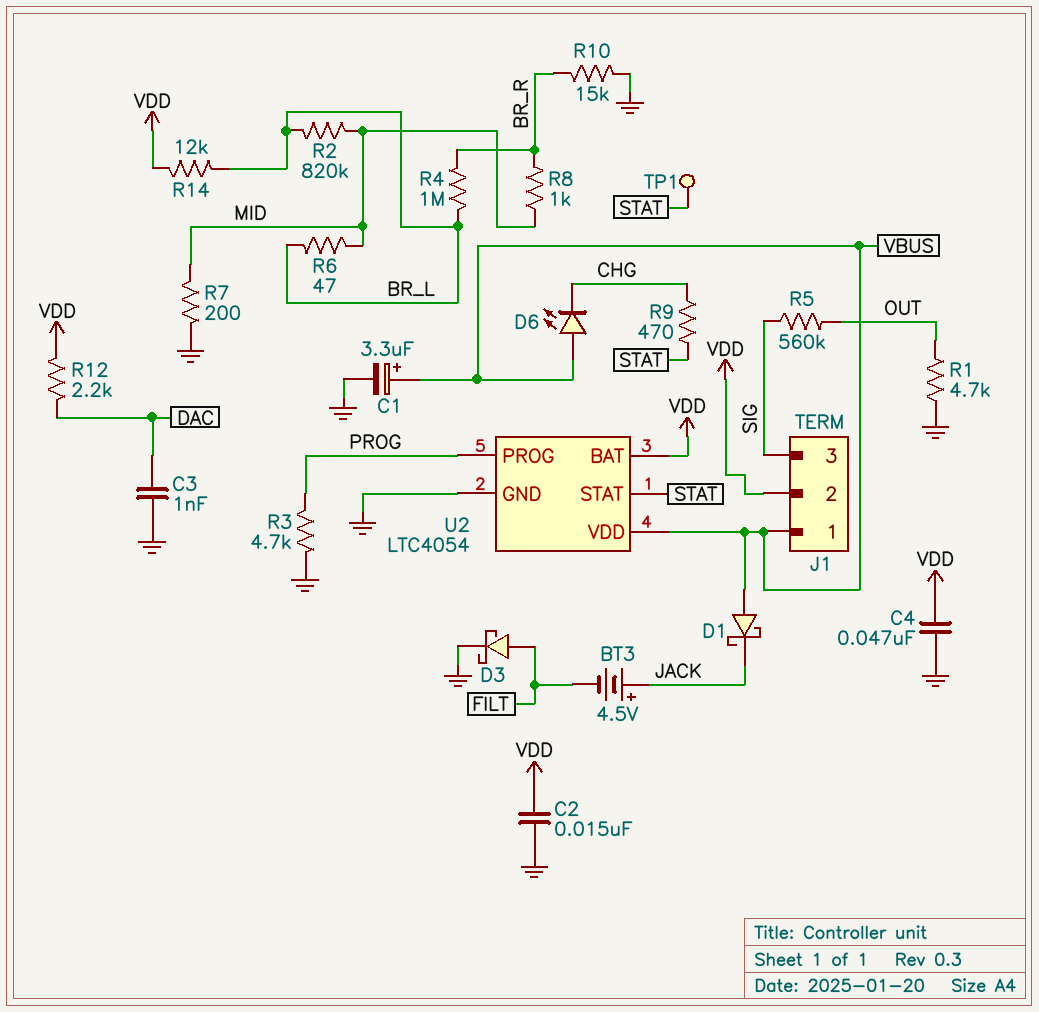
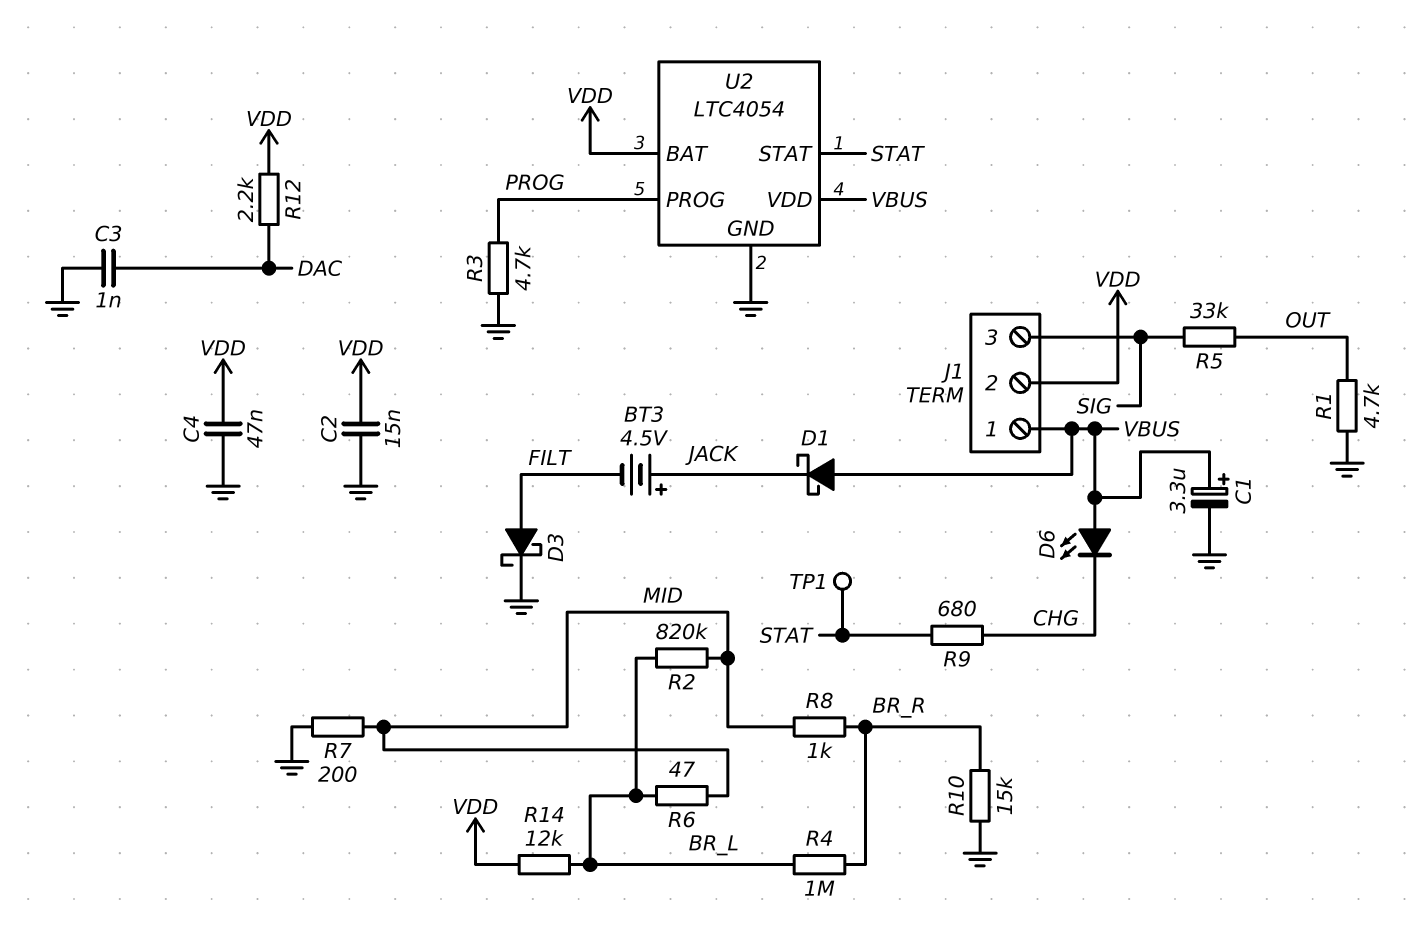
R5: 560k (OUT, SIG) -> 33k (OUT, SIG)
R9: 470 (CHG, STAT) -> 680 (CHG, STAT)

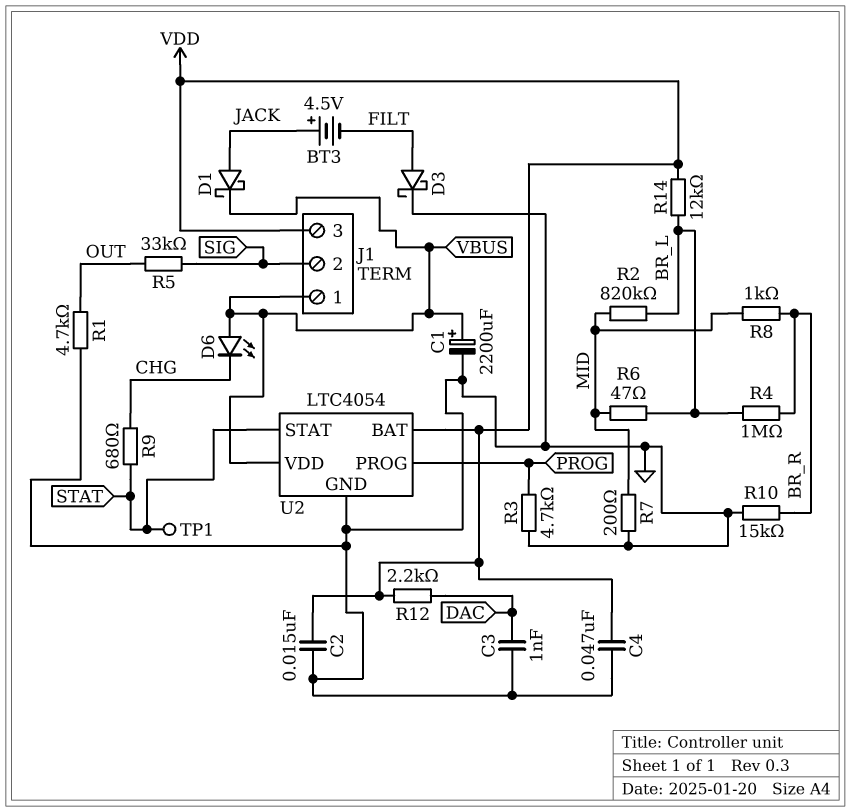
C1: 3.3uF (plus VBUS, minus GND) -> 2200uF (plus VBUS, minus GND)
D1: schottky (A VBUS, K JACK) -> schottky (A JACK, K VBUS)
J1 pin 2: VDD -> SIG
J1 pin 3: SIG -> VDD

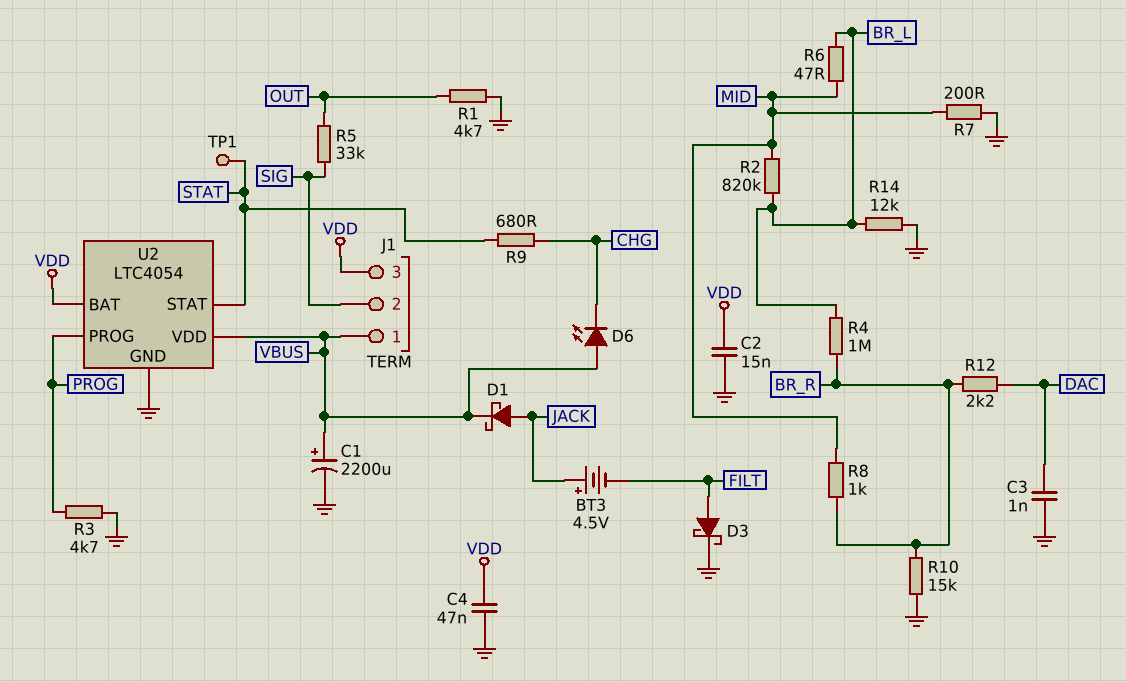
R12: 2.2k (DAC, VDD) -> 2.2k (BR_R, DAC)
R14: 12k (BR_L, VDD) -> 12k (BR_L, GND)

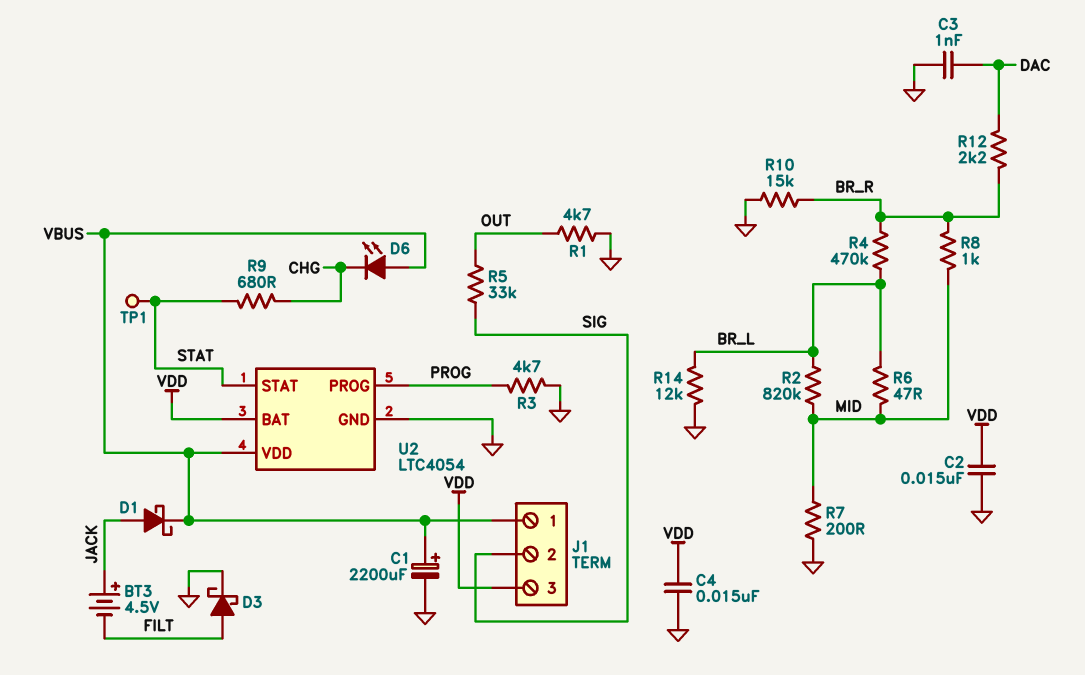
C4: 47nF (GND, VDD) -> 15nF (GND, VDD)
R4: 1M (BR_L, BR_R) -> 470k (BR_L, BR_R)

